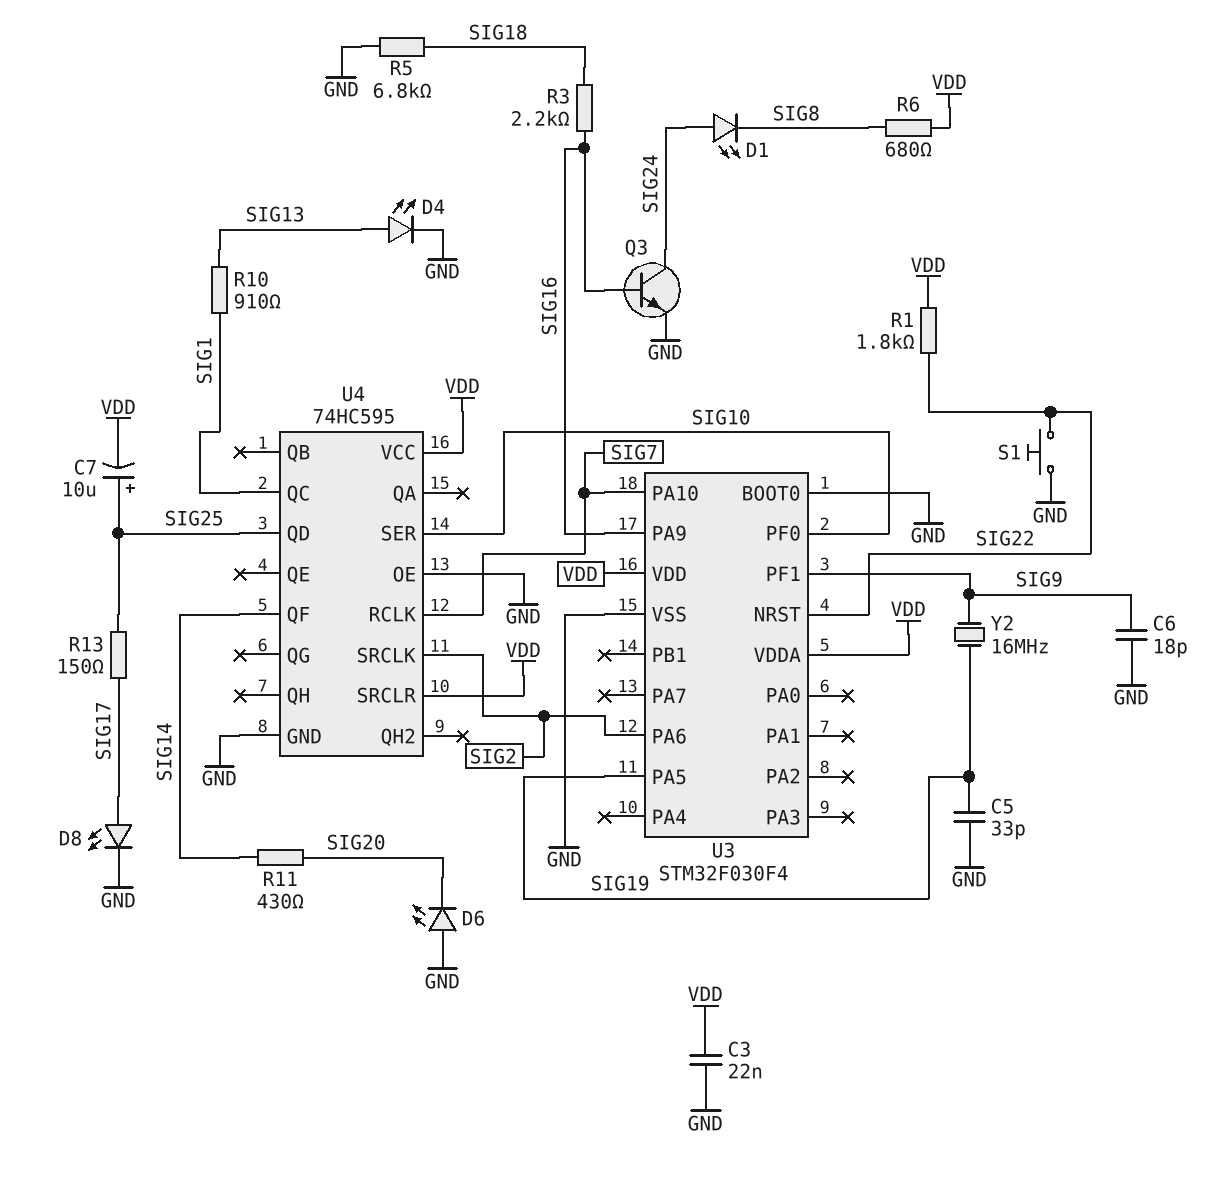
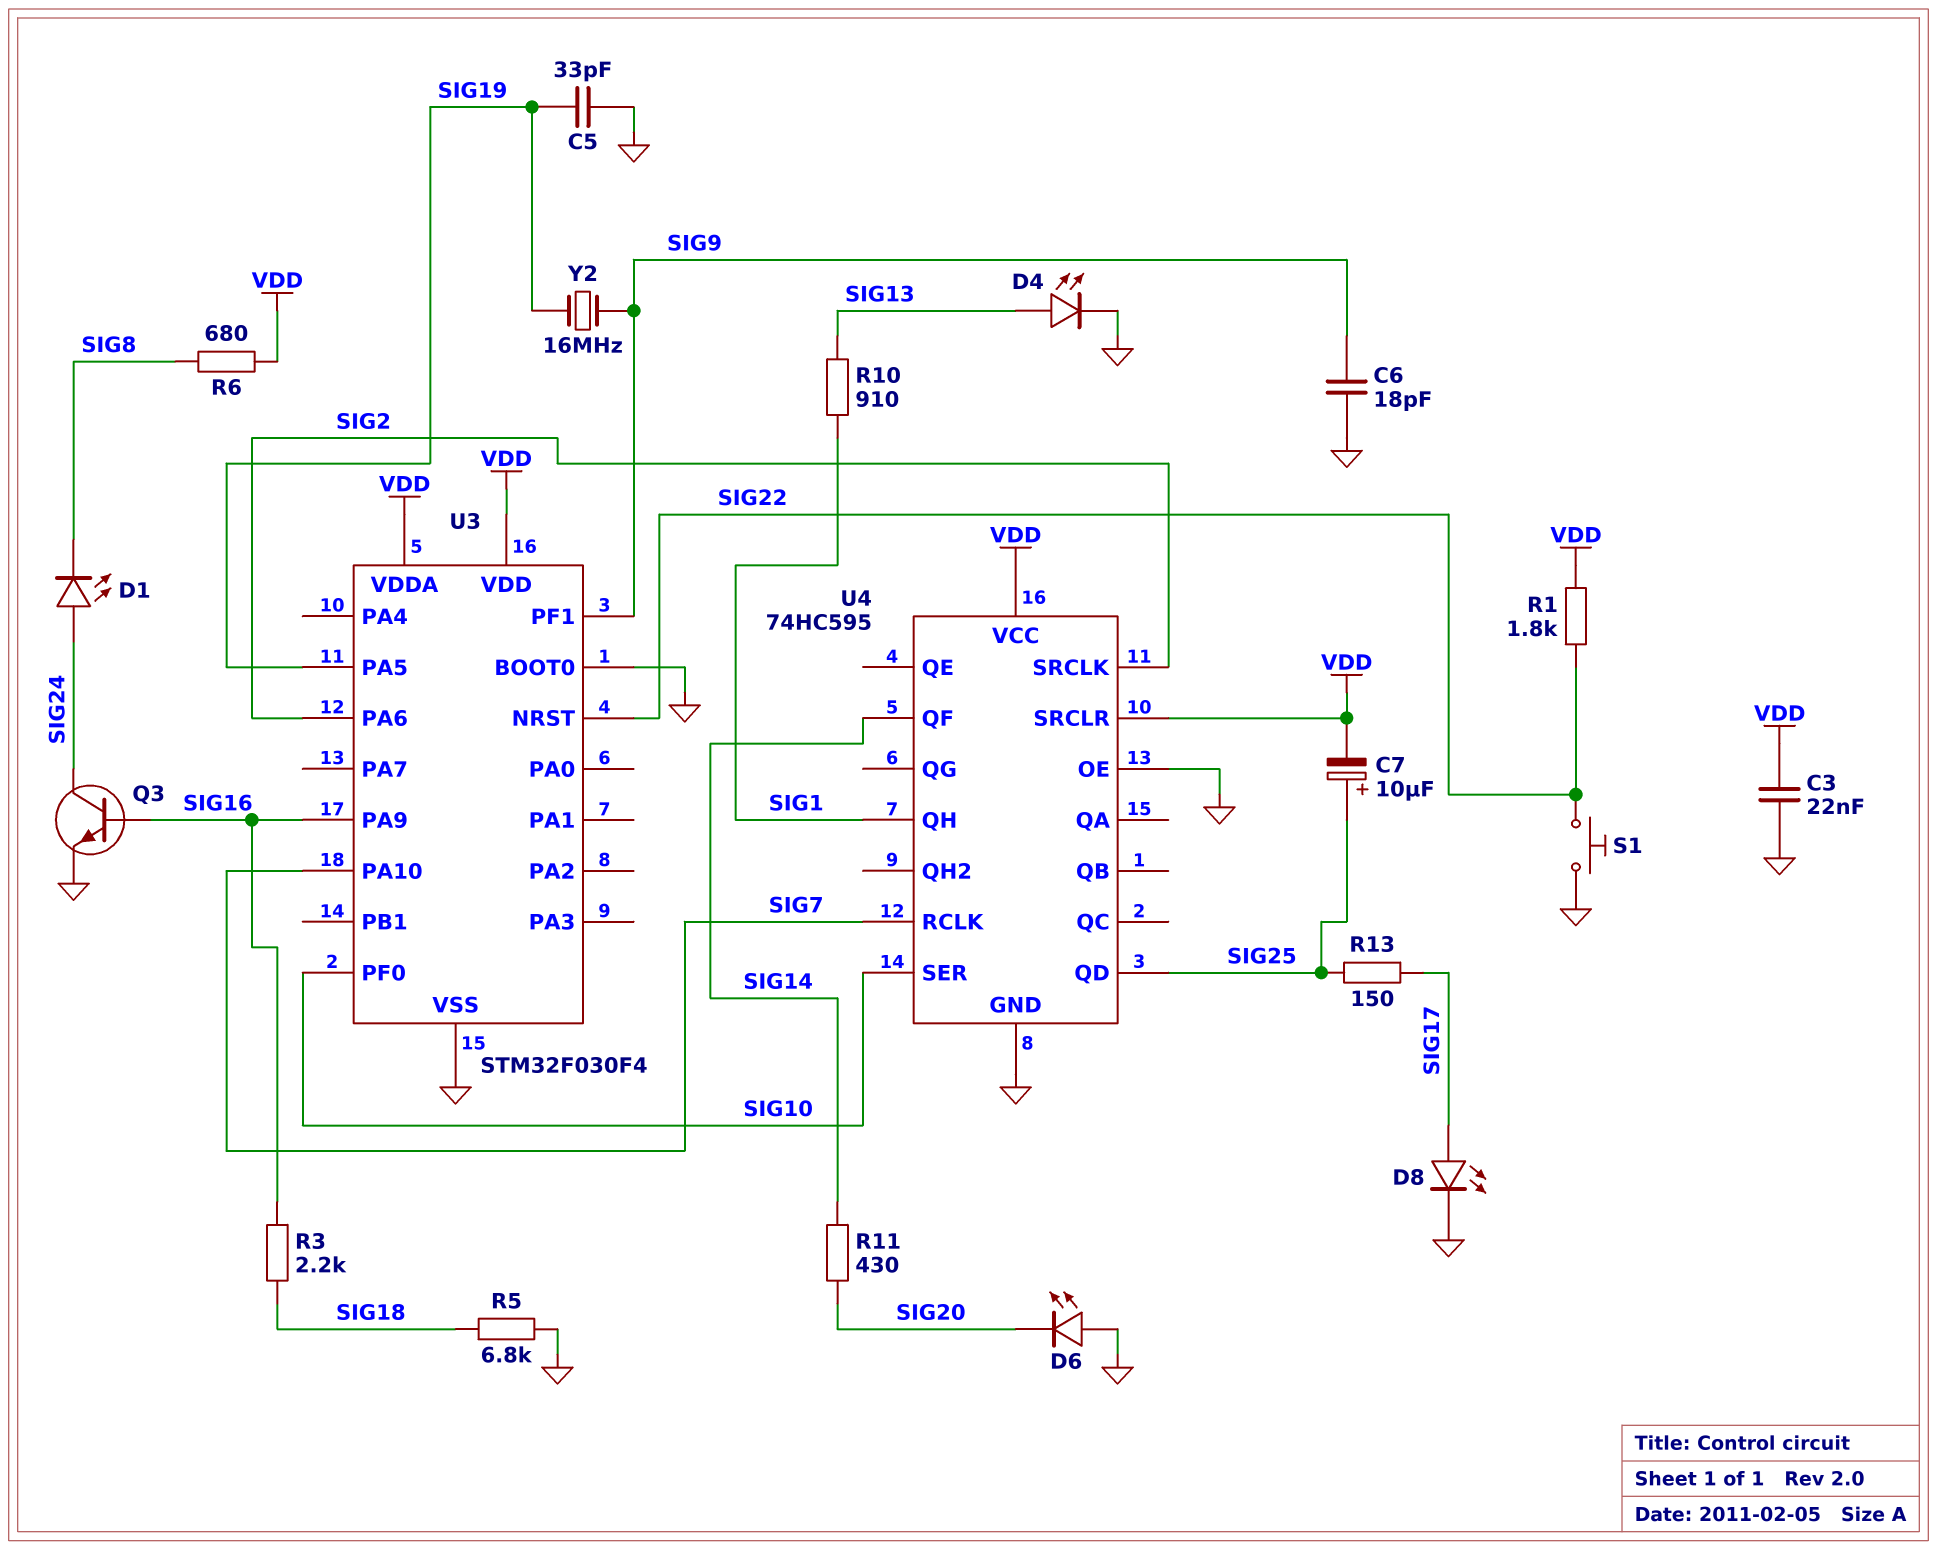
U4 pin QC: SIG1 -> none
U4 pin QH: none -> SIG1

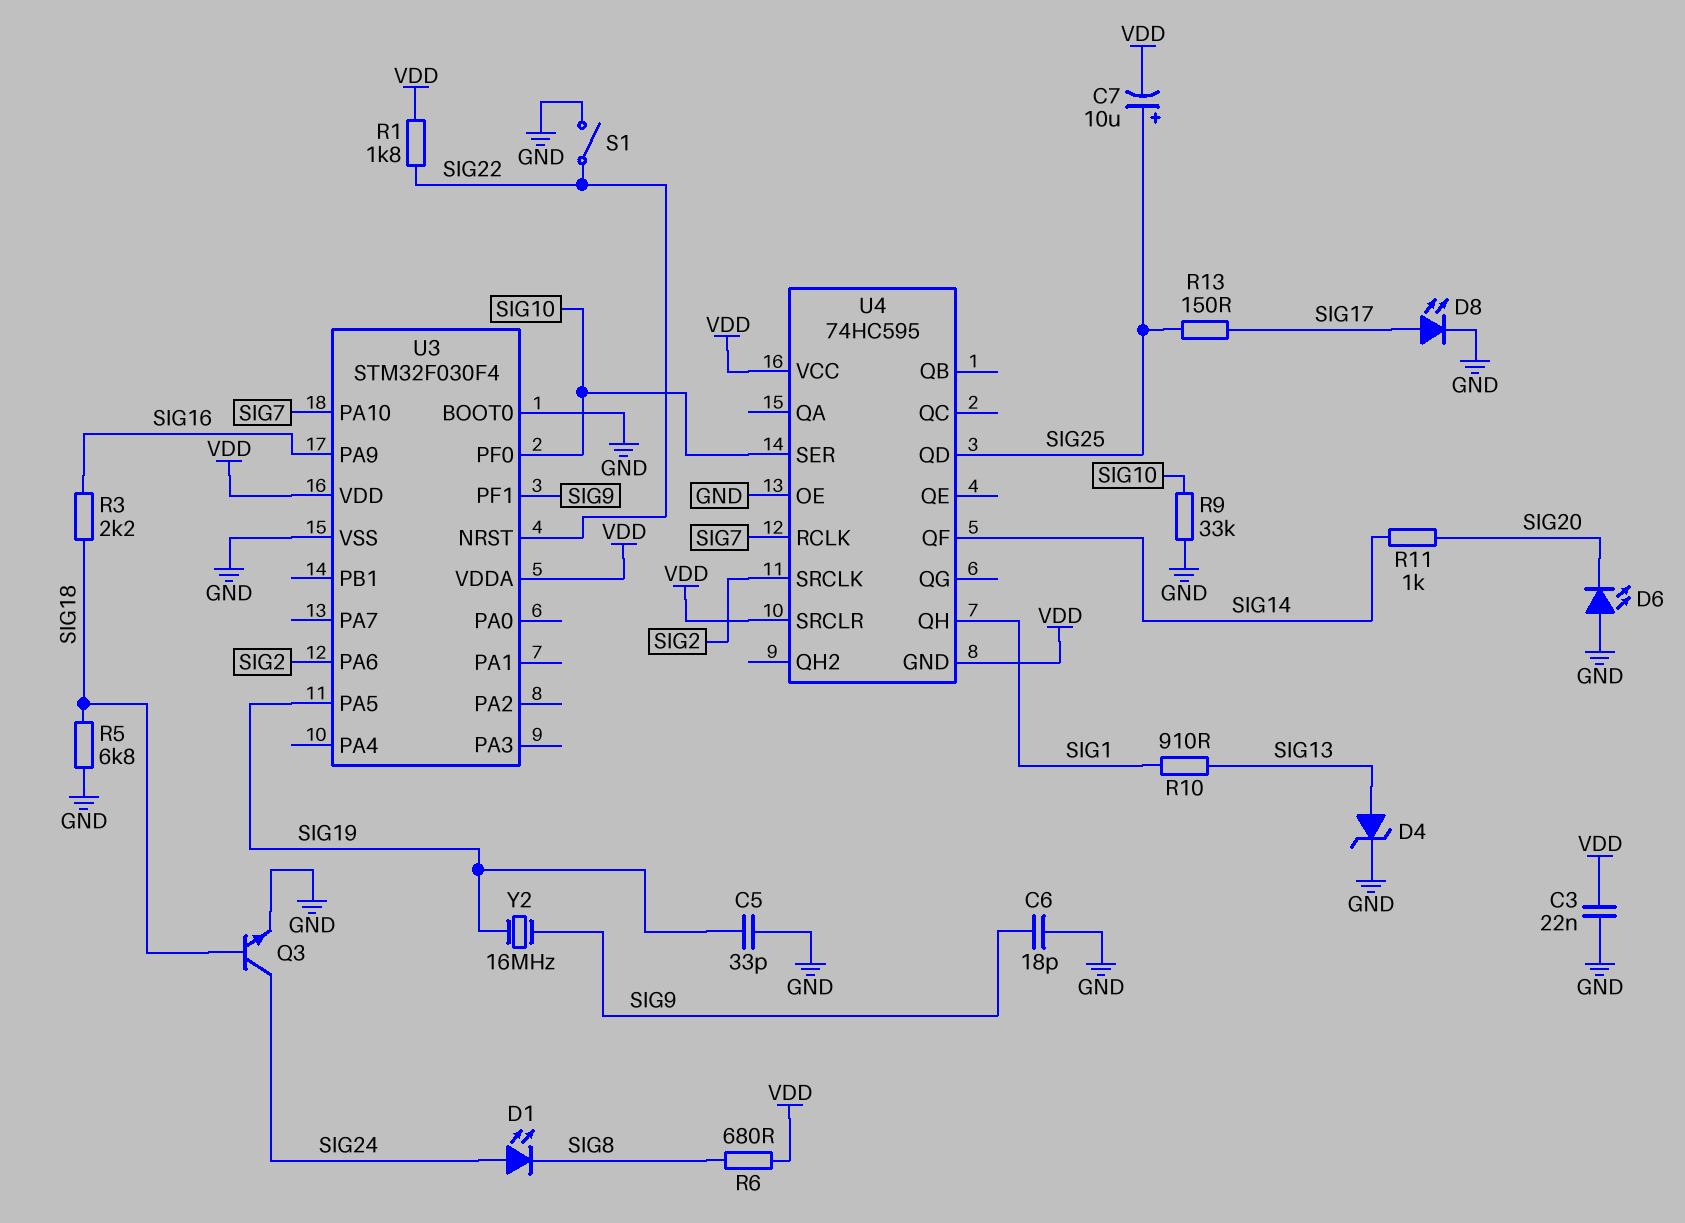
D4: LED (A SIG13, K GND) -> zener (A SIG13, K GND)
Q3: NPN (B SIG16, C SIG24, E GND) -> NPN (B SIG18, C SIG24, E GND)
R9: none -> 33k (GND, SIG10)
R11: 430 (SIG14, SIG20) -> 1k (SIG14, SIG20)
S1: button (GND, SIG22) -> switch (GND, SIG22)
U4 pin GND: GND -> VDD

